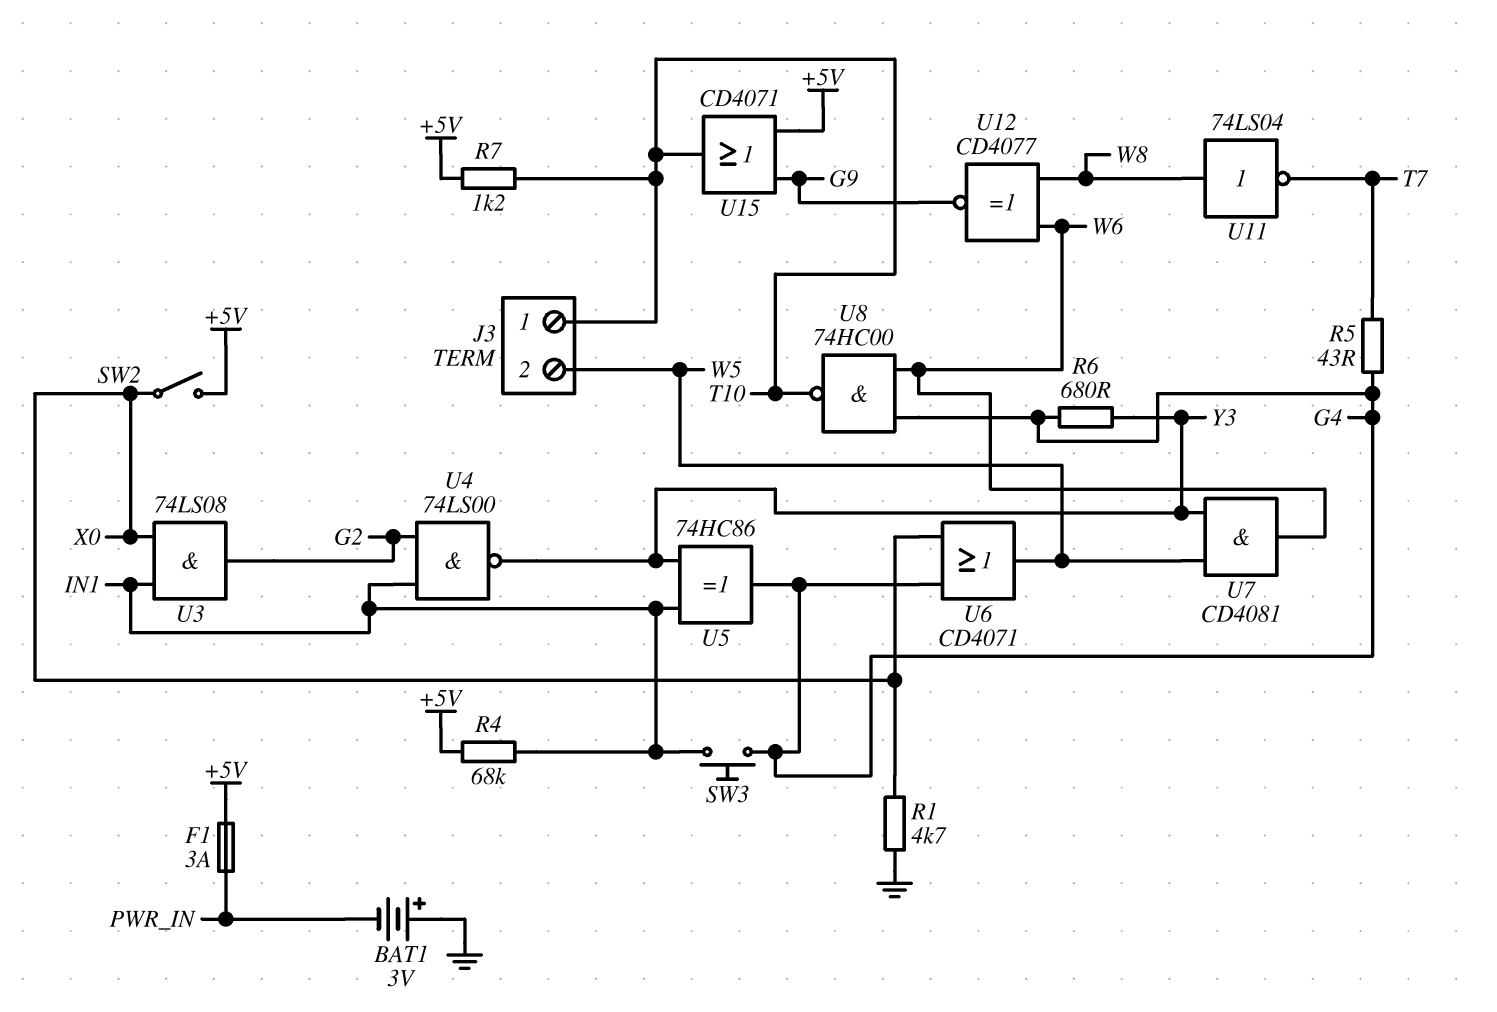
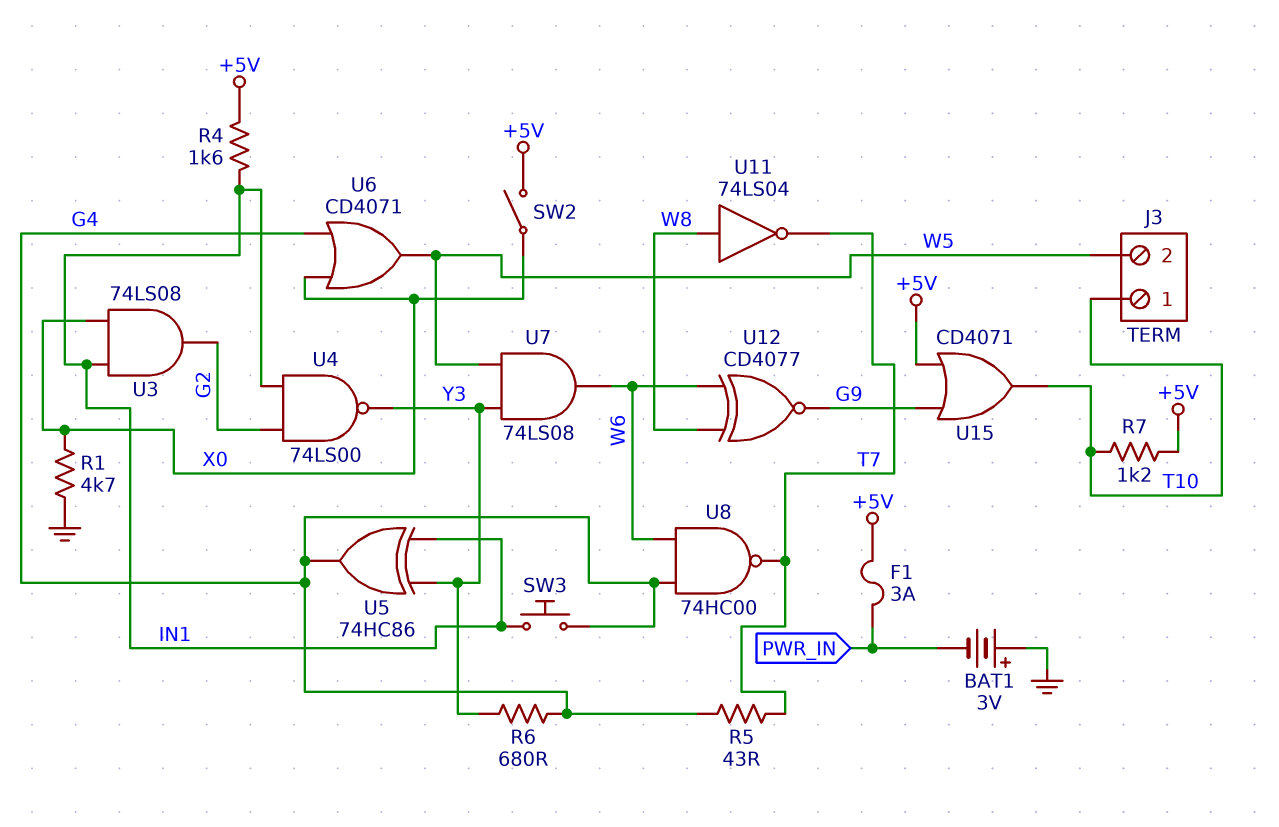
R4: 68k (+5V, IN1) -> 1.6k (+5V, IN1)
U7: AND CD4081 (in W5, in Y3, out W6) -> AND 74LS08 (in W5, in Y3, out W6)
U8: NAND 74HC00 (in G4, in W6, out T10) -> NAND 74HC00 (in G4, in W6, out T7)

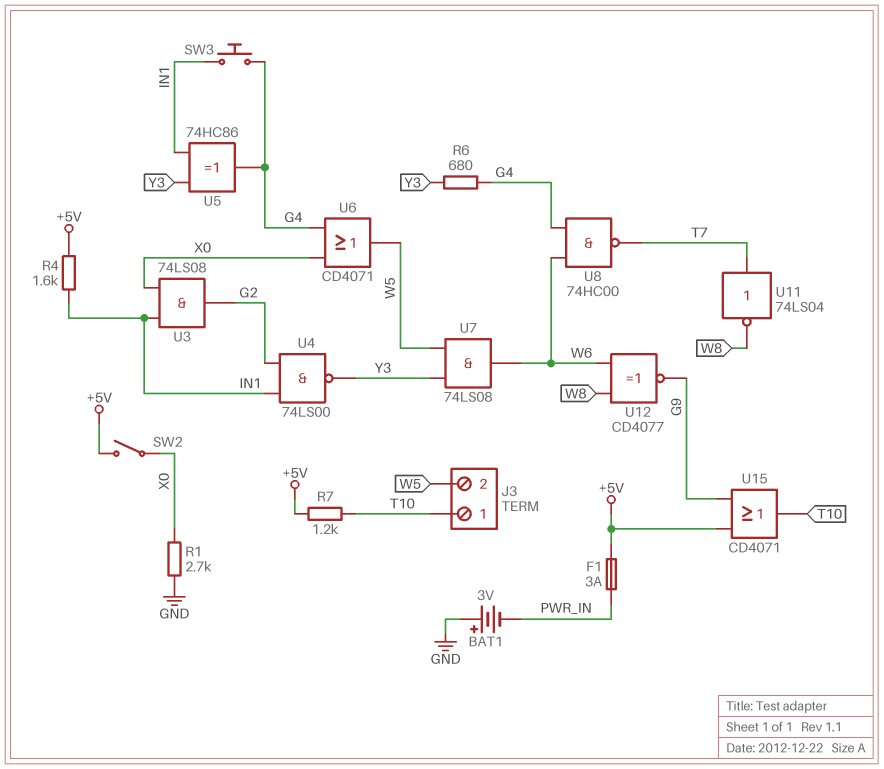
R1: 4.7k (GND, X0) -> 2.7k (GND, X0)
R5: 43 (G4, T7) -> none
U11: NOT 74LS04 (in W8, out T7) -> NOT 74LS04 (in T7, out W8)

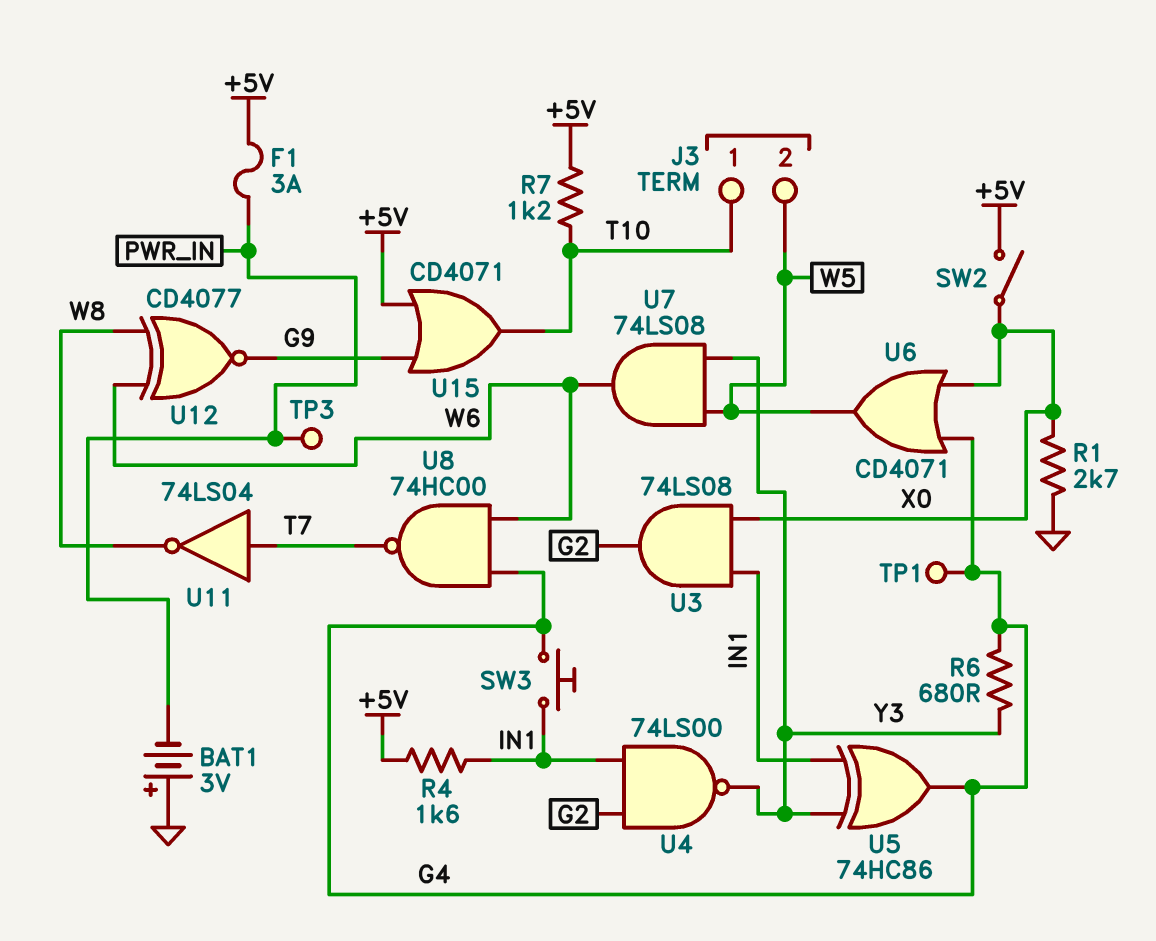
TP1: none -> test point (G4)
TP3: none -> test point (PWR_IN)

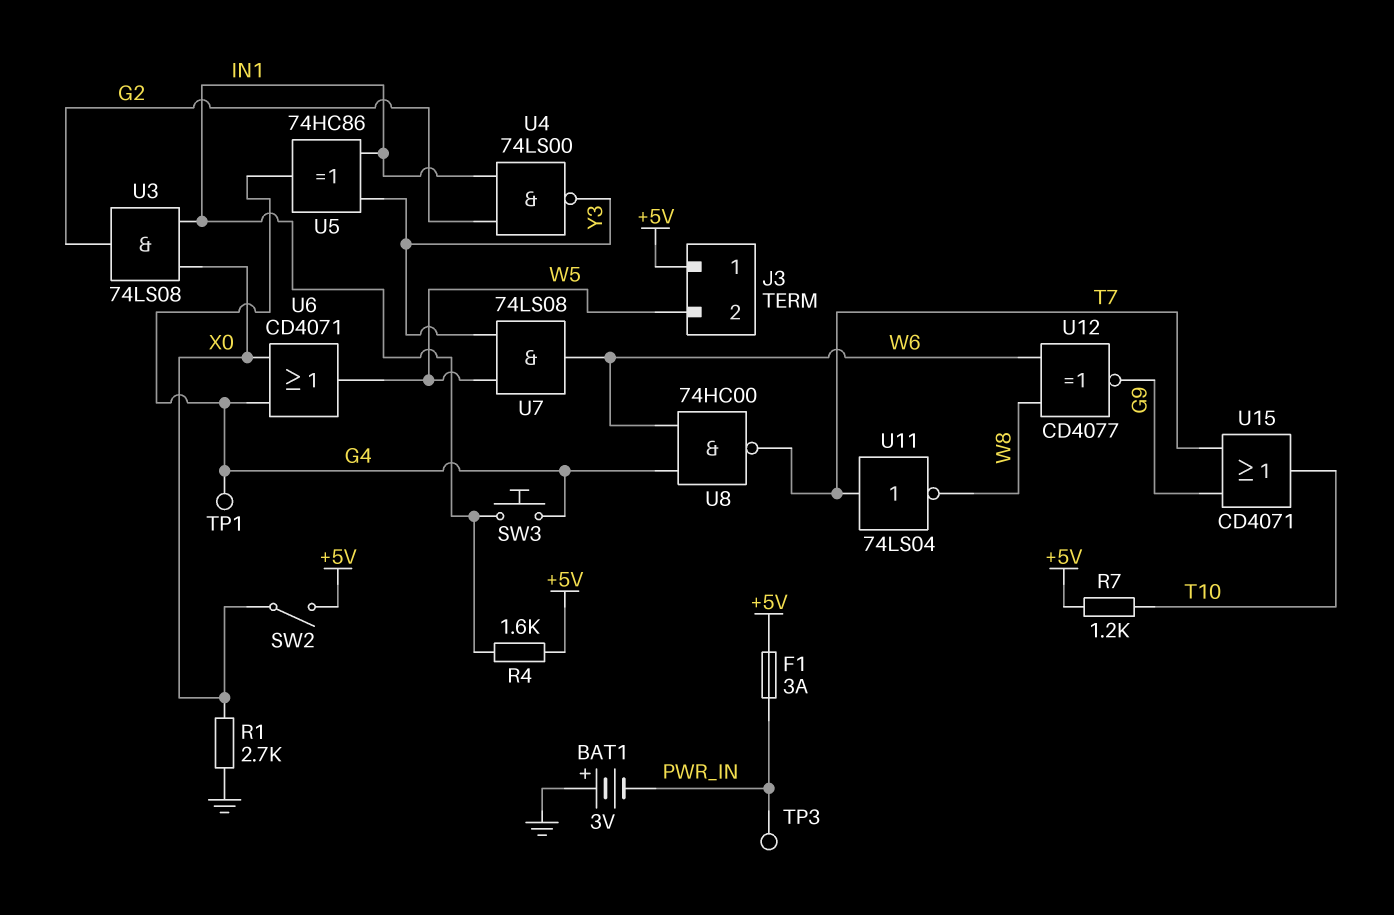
J3 pin 1: T10 -> +5V
R6: 680 (G4, Y3) -> none
U15: OR CD4071 (in +5V, in G9, out T10) -> OR CD4071 (in G9, in T7, out T10)

